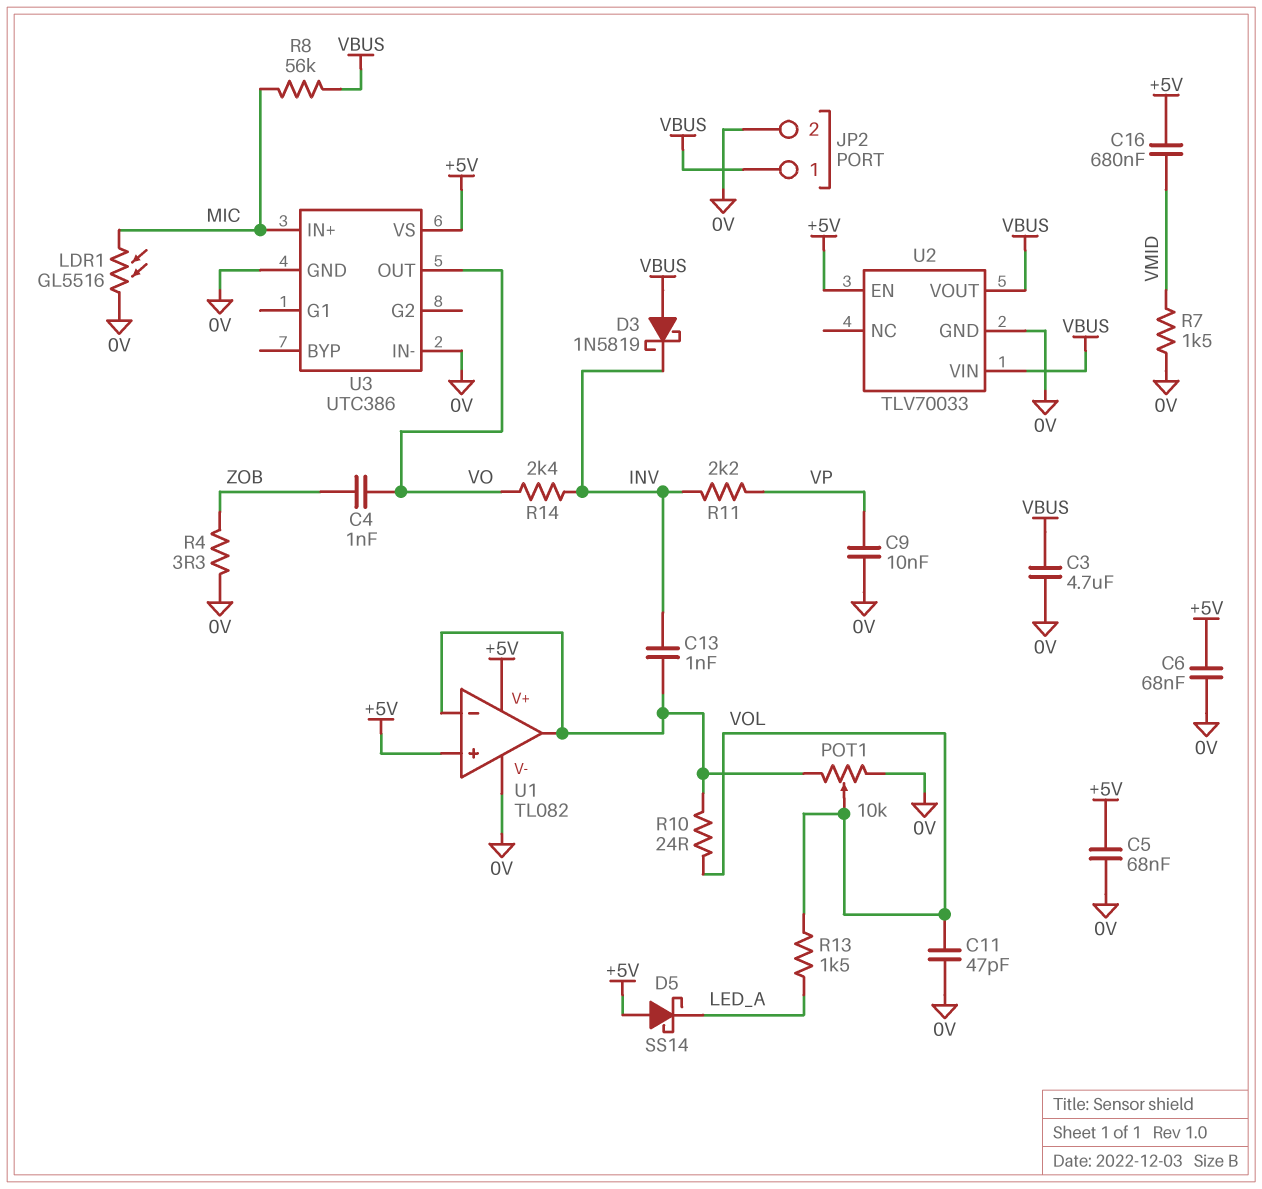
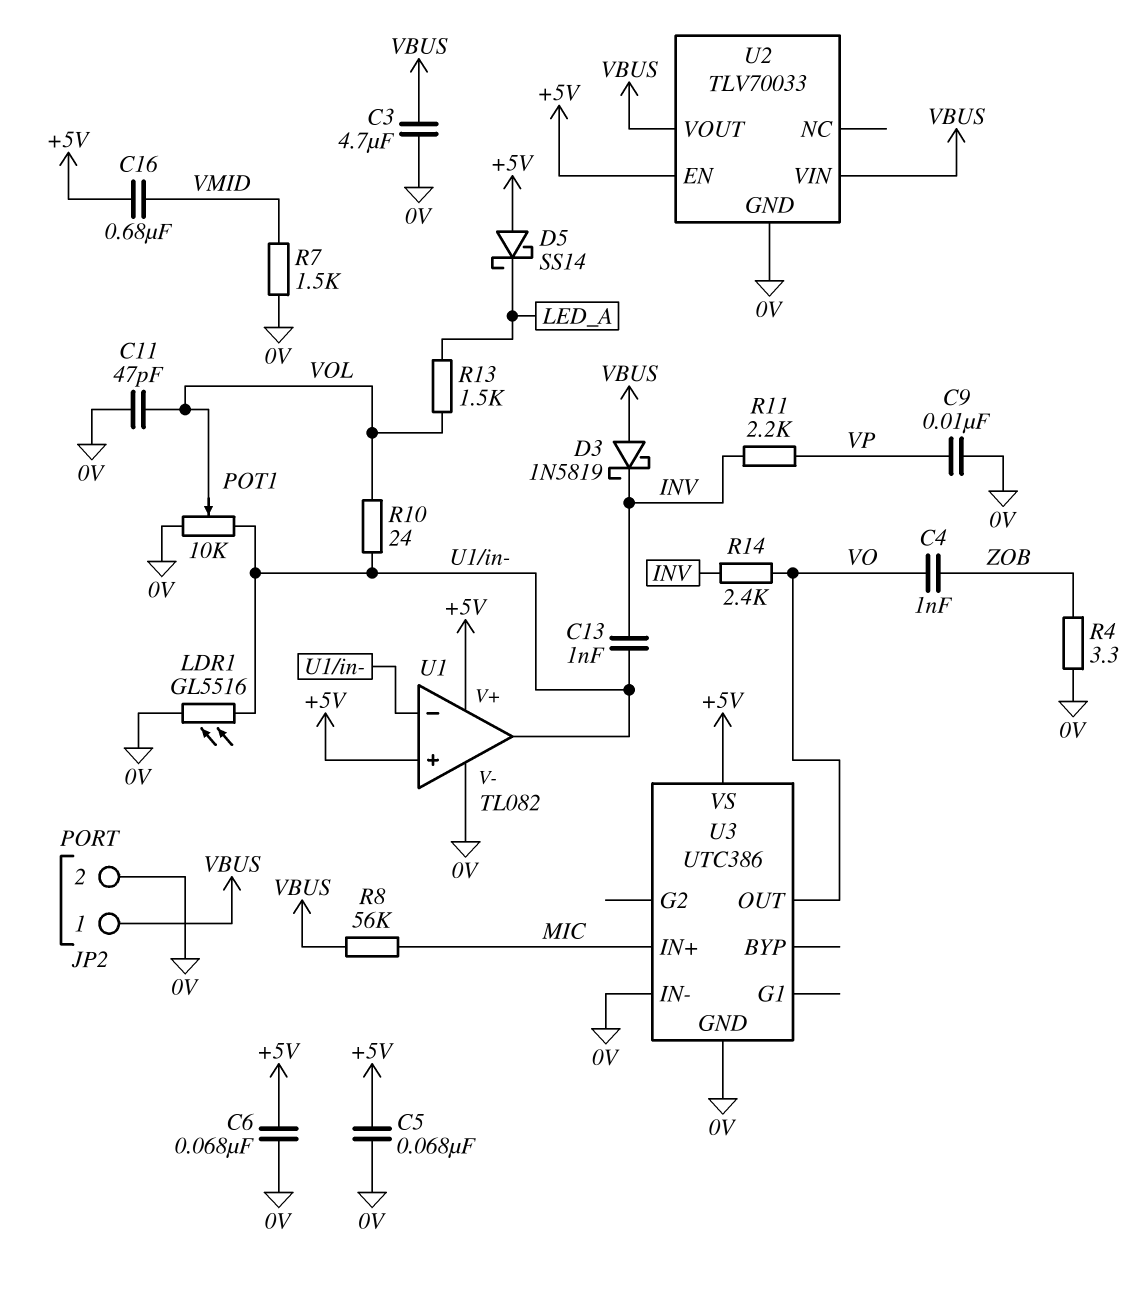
LDR1: GL5516 (0V, MIC) -> GL5516 (0V, U1/in-)

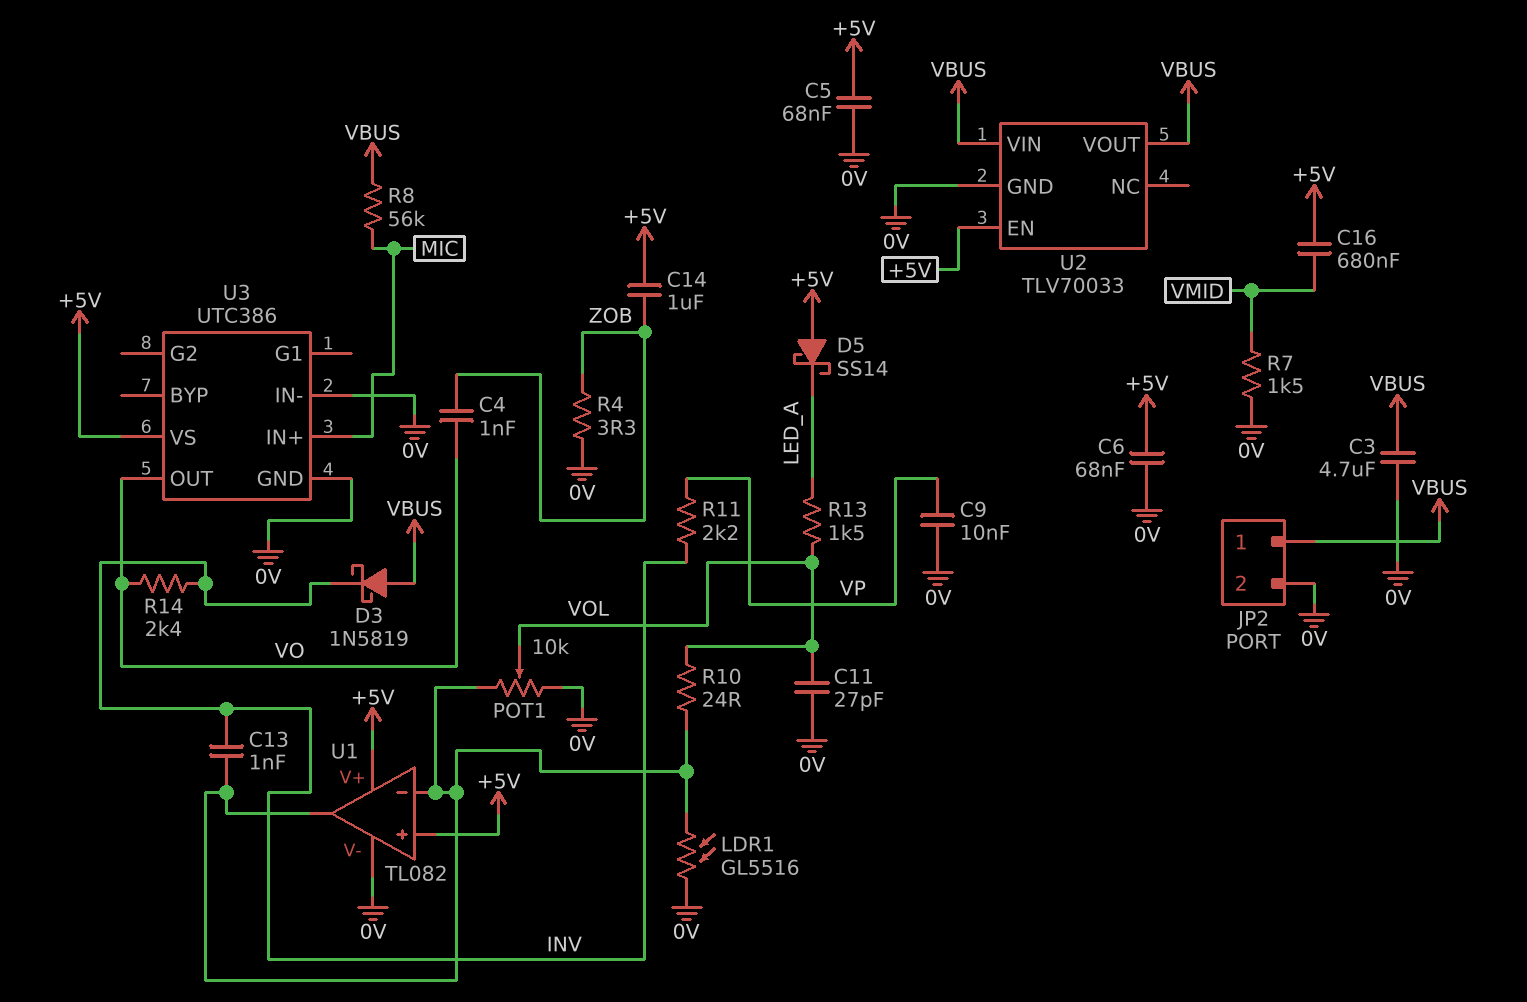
C11: 47pF (0V, VOL) -> 27pF (0V, VOL)
C14: none -> 1uF (+5V, ZOB)

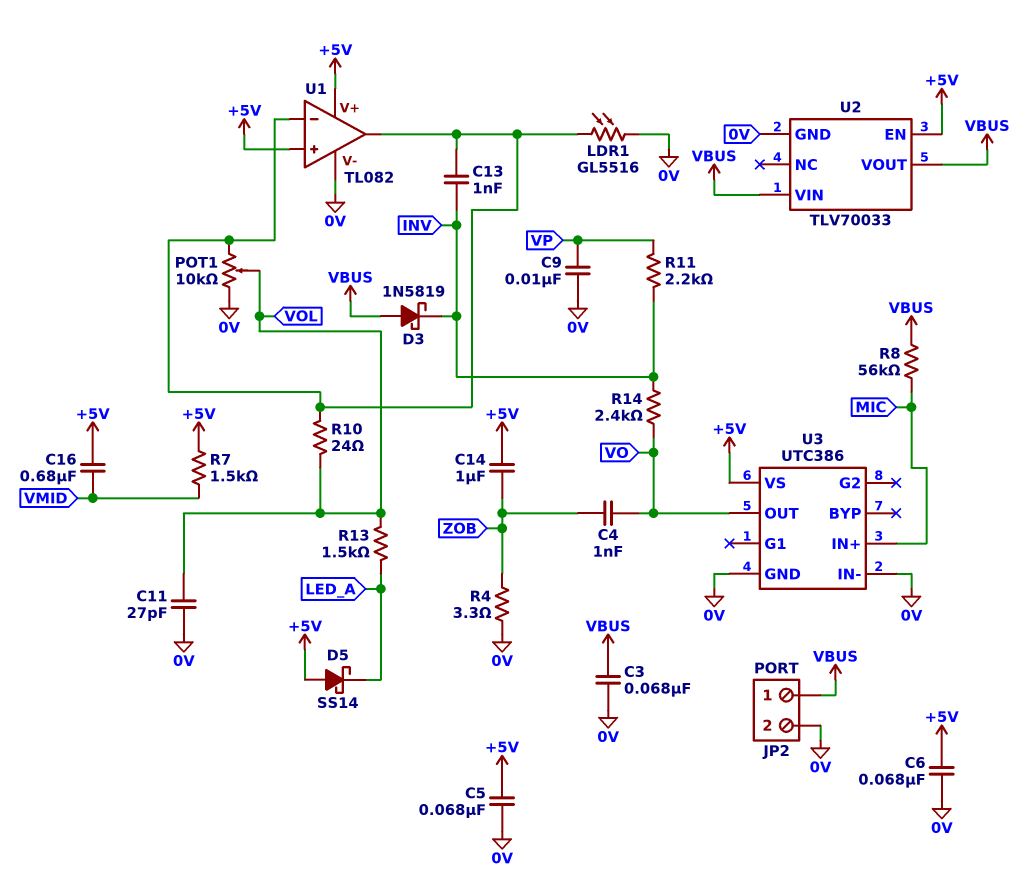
C3: 4.7uF (0V, VBUS) -> 68nF (0V, VBUS)
R7: 1.5k (0V, VMID) -> 1.5k (+5V, VMID)

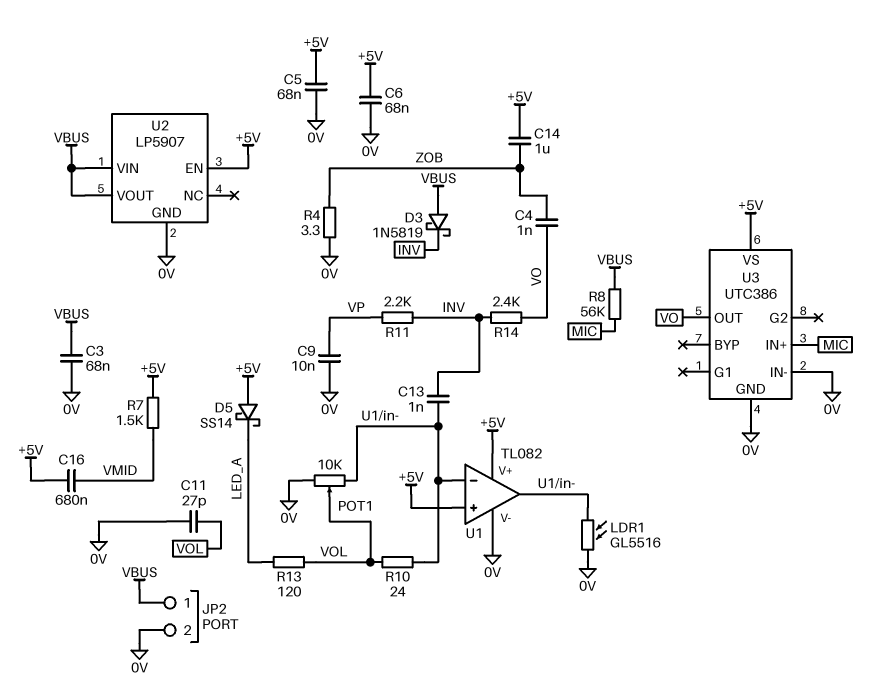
R13: 1.5k (LED_A, VOL) -> 120 (LED_A, VOL)
U2: TLV70033 -> LP5907

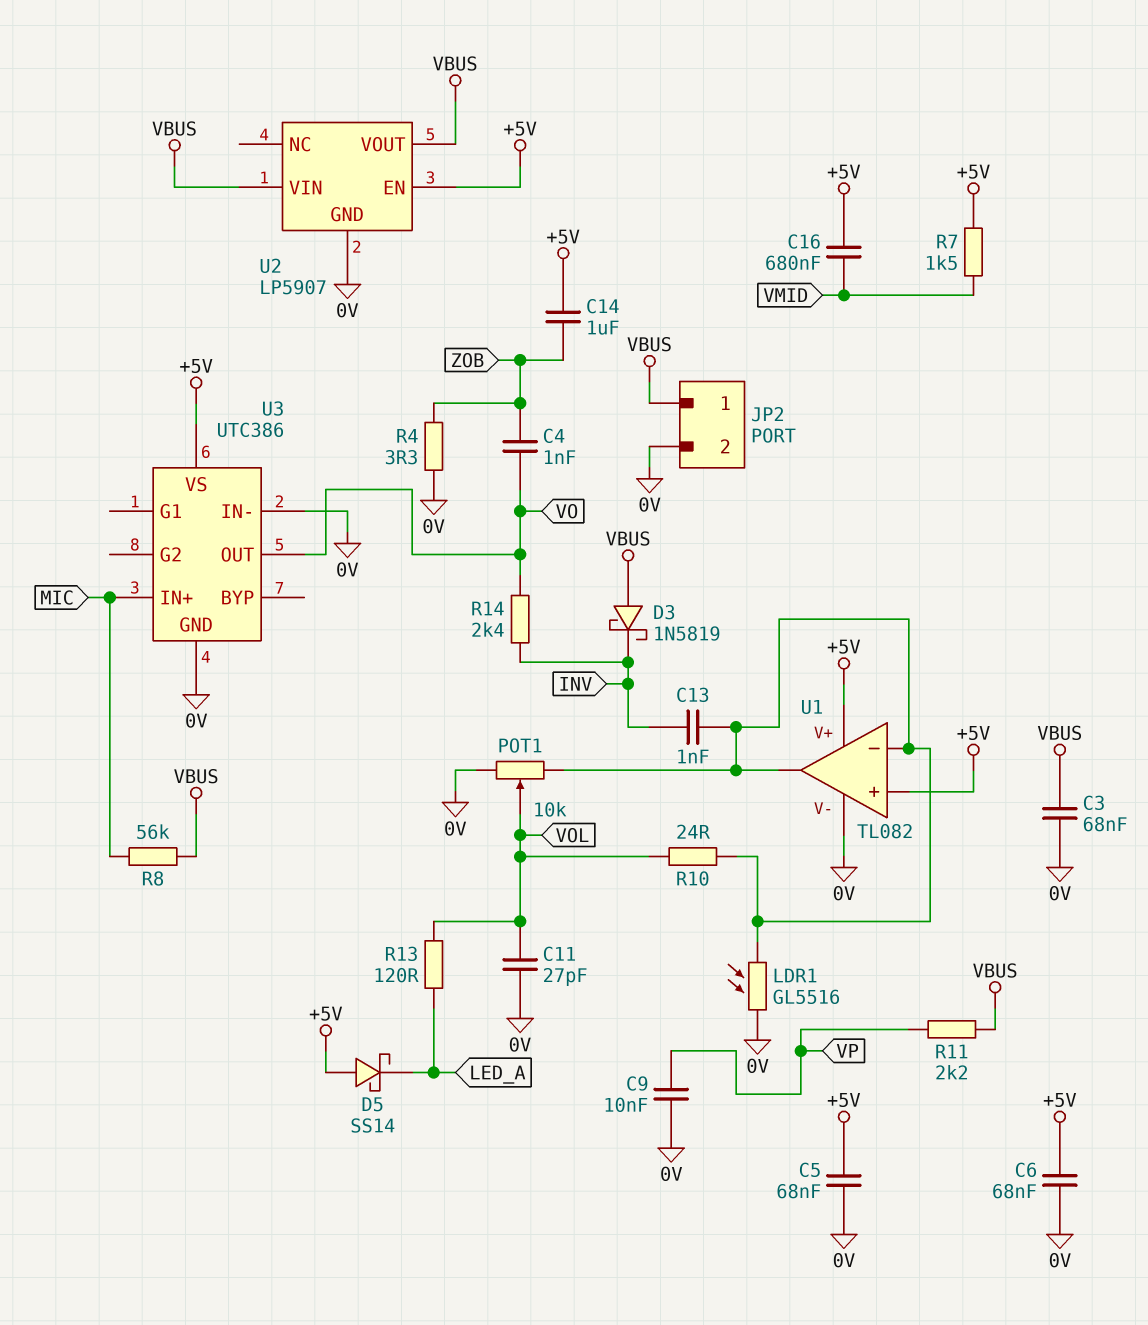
R11: 2.2k (INV, VP) -> 2.2k (VBUS, VP)

